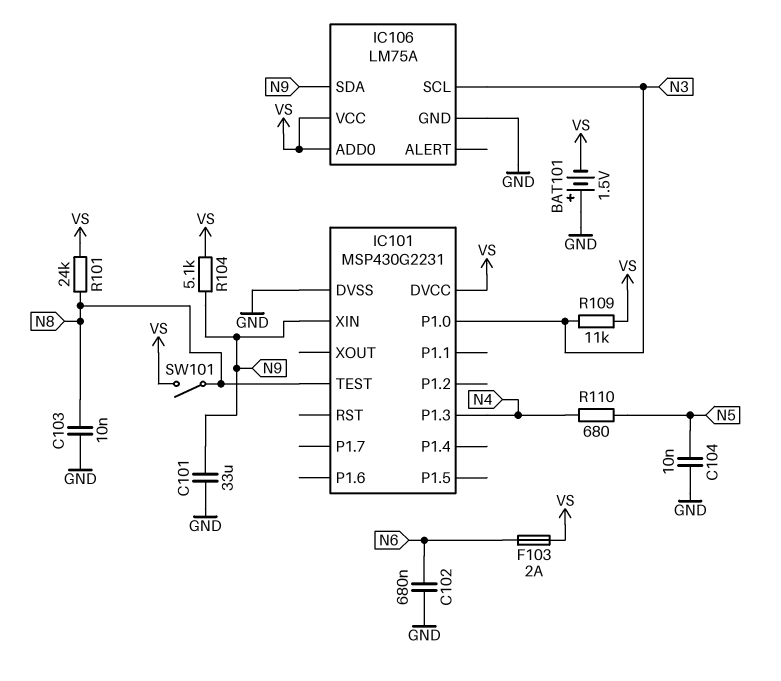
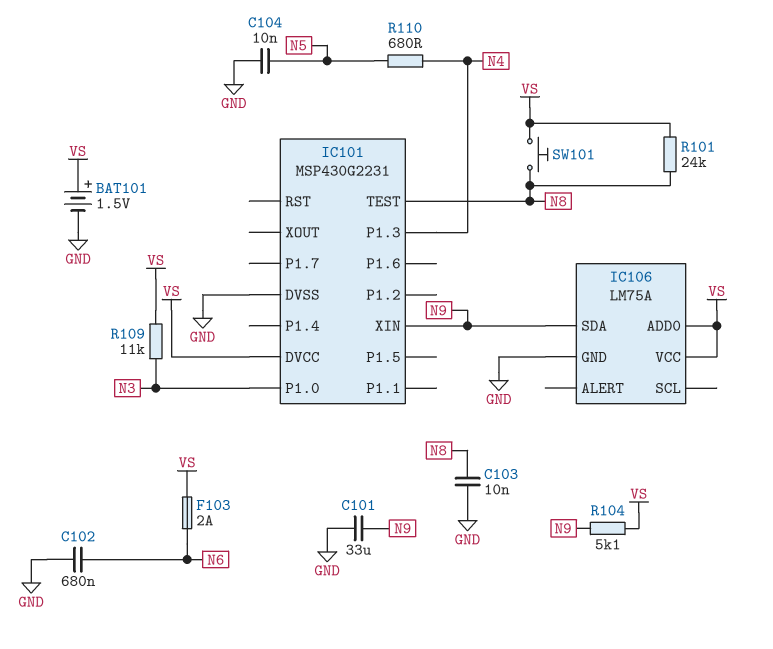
BAT101: 1.5V (plus GND, minus VS) -> 1.5V (plus VS, minus GND)
IC106 pin SCL: N3 -> none
SW101: switch (N8, VS) -> button (N8, VS)

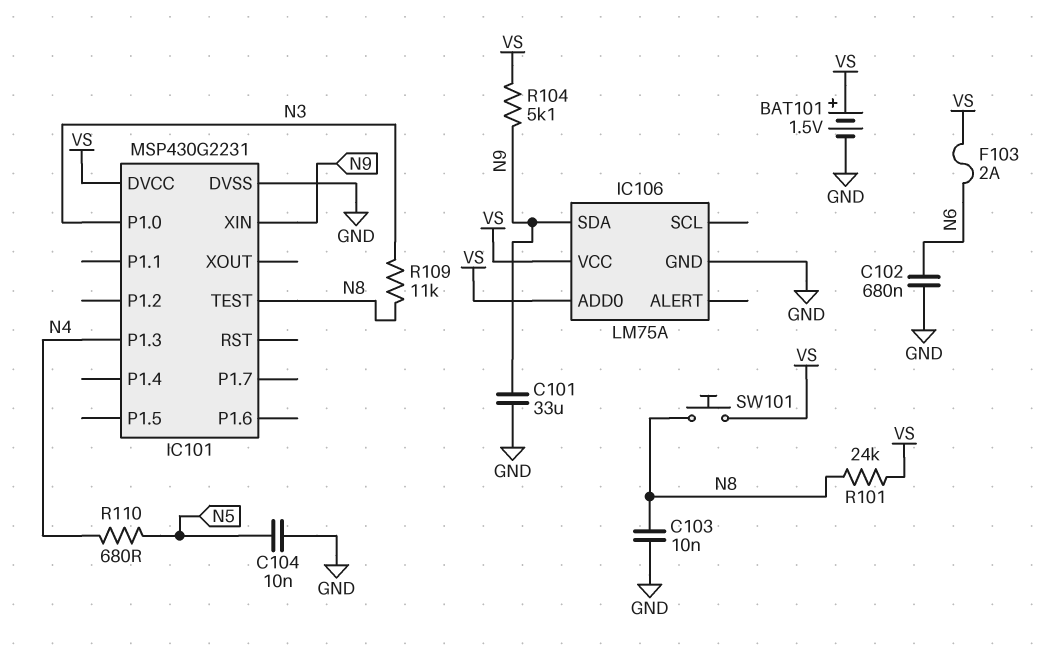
R109: 11k (N3, VS) -> 11k (N3, N8)

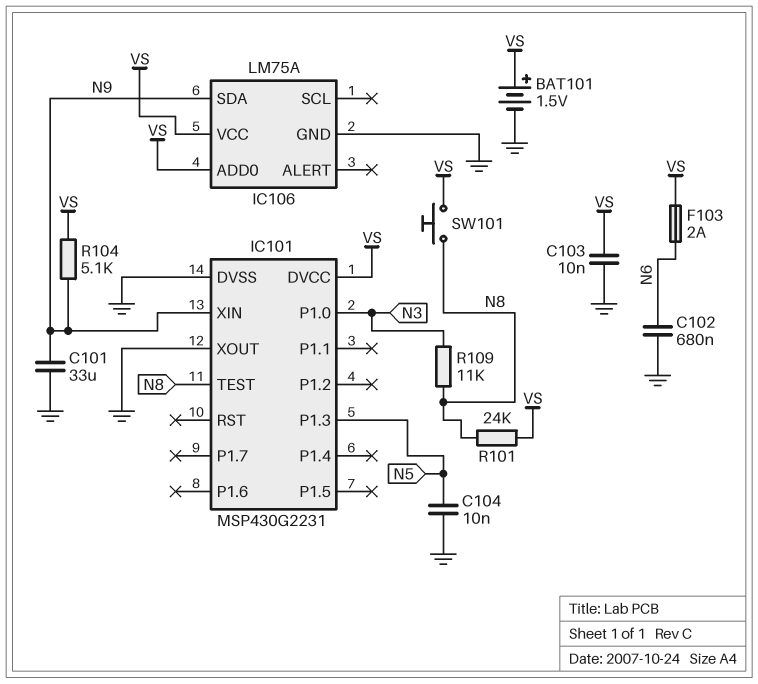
C103: 10nF (GND, N8) -> 10nF (GND, VS)
IC101 pin P1.3: N4 -> N5
IC101 pin XOUT: none -> GND
R110: 680 (N4, N5) -> none

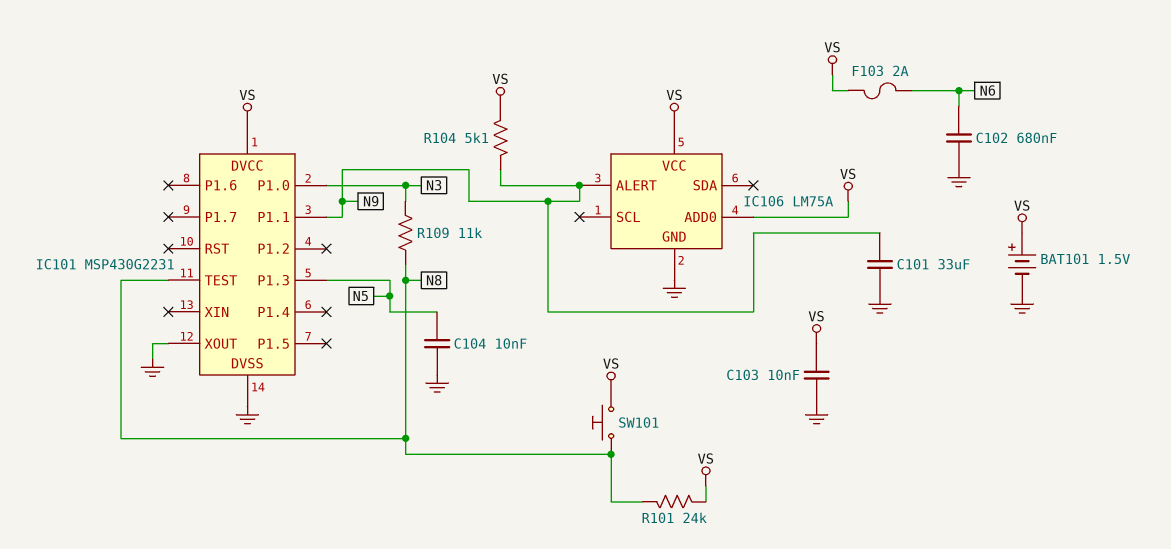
IC101 pin P1.1: none -> N9
IC101 pin XIN: N9 -> none
IC106 pin ALERT: none -> N9
IC106 pin SDA: N9 -> none

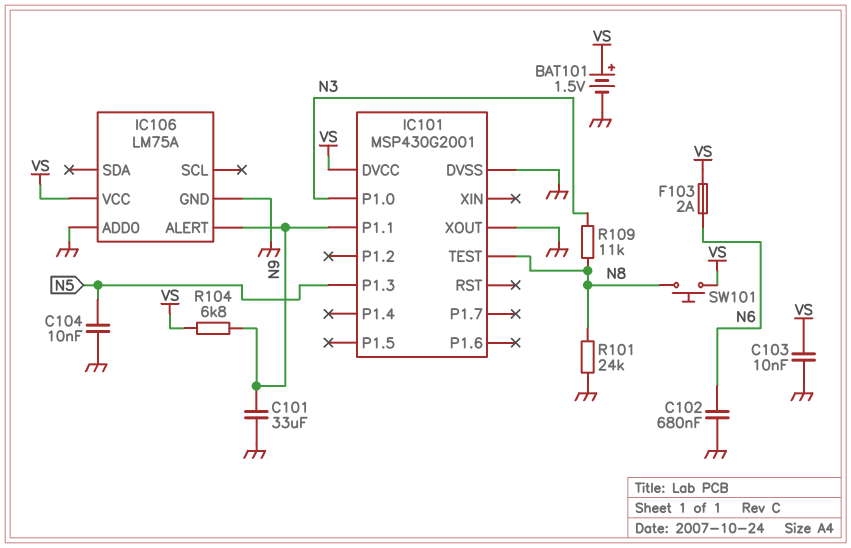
IC101: MSP430G2231 -> MSP430G2001
IC106 pin ADD0: VS -> GND
R101: 24k (N8, VS) -> 24k (GND, N8)
R104: 5.1k (N9, VS) -> 6.8k (N9, VS)

